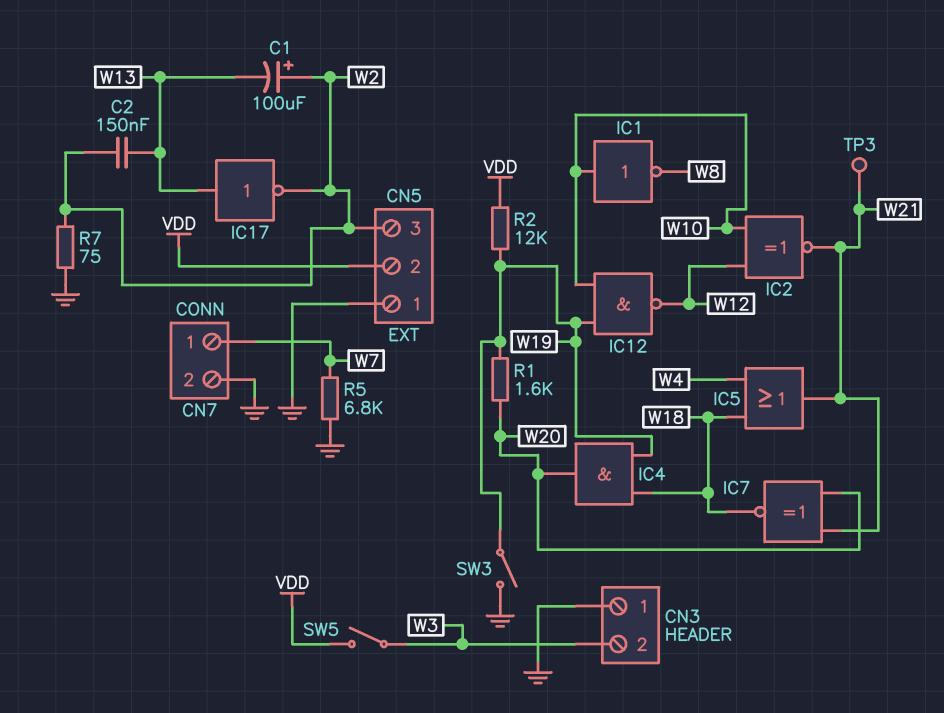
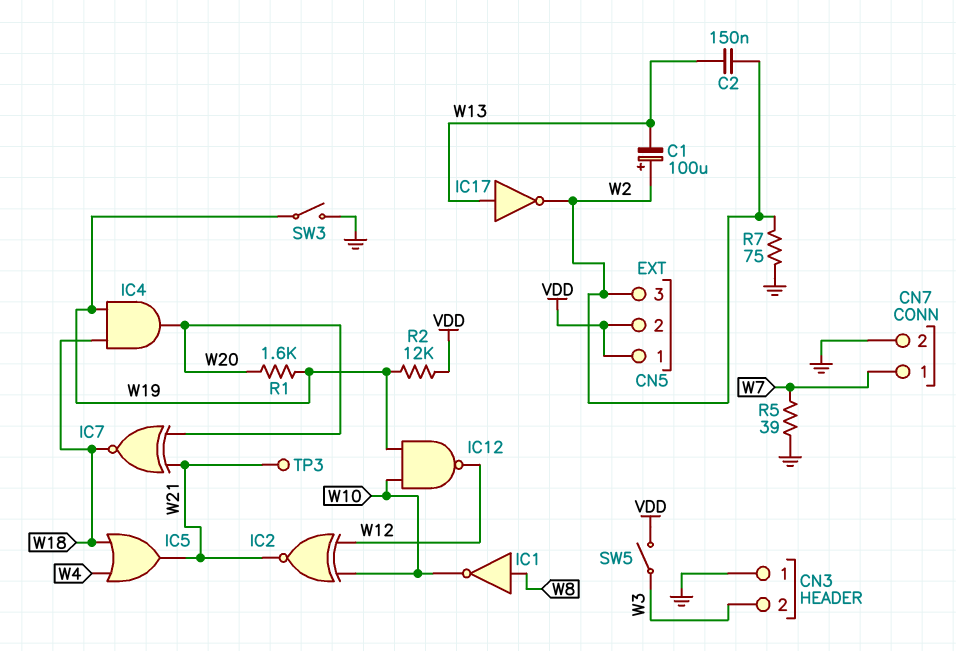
CN5 pin 1: GND -> VDD
IC1: NOT (in W10, out W8) -> NOT (in W8, out W10)
R5: 6.8k (GND, W7) -> 39 (GND, W7)

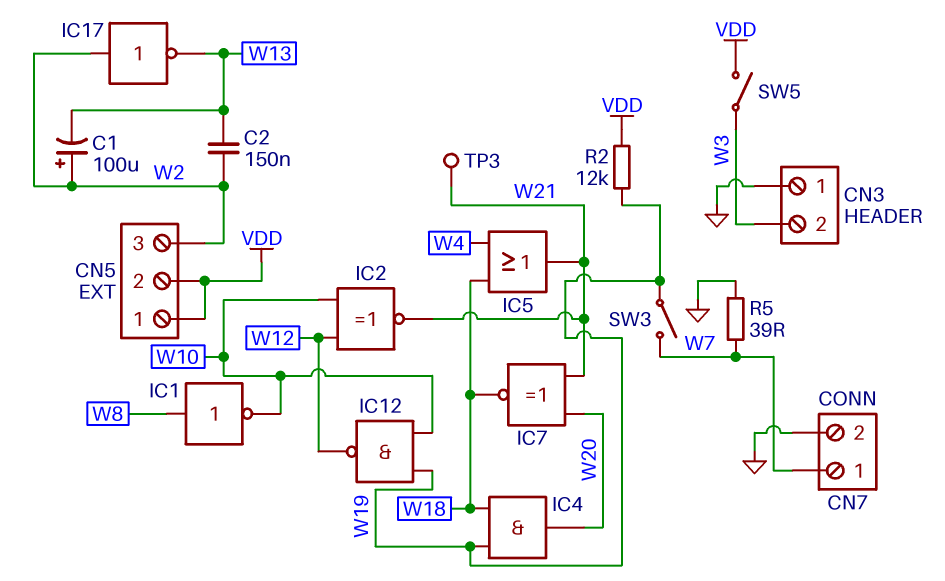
IC17: NOT (in W13, out W2) -> NOT (in W2, out W13)
R1: 1.6k (W19, W20) -> none
R7: 75 (GND, W2) -> none
SW3: switch (GND, W19) -> switch (W7, W19)

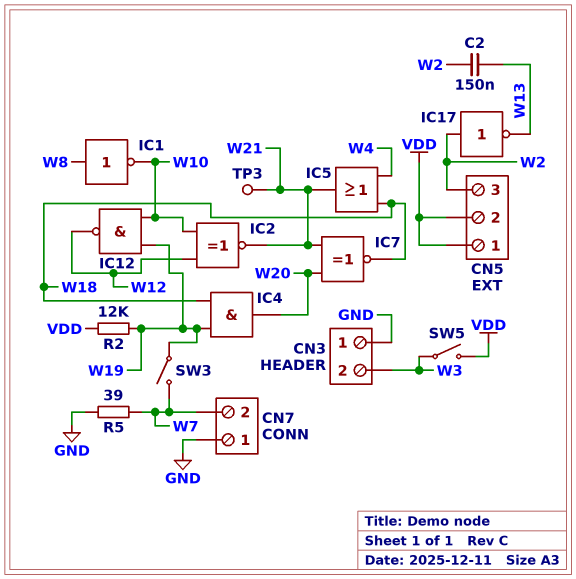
C1: 100uF (plus W2, minus W13) -> none
CN7 pin 1: W7 -> GND
CN7 pin 2: GND -> W7

